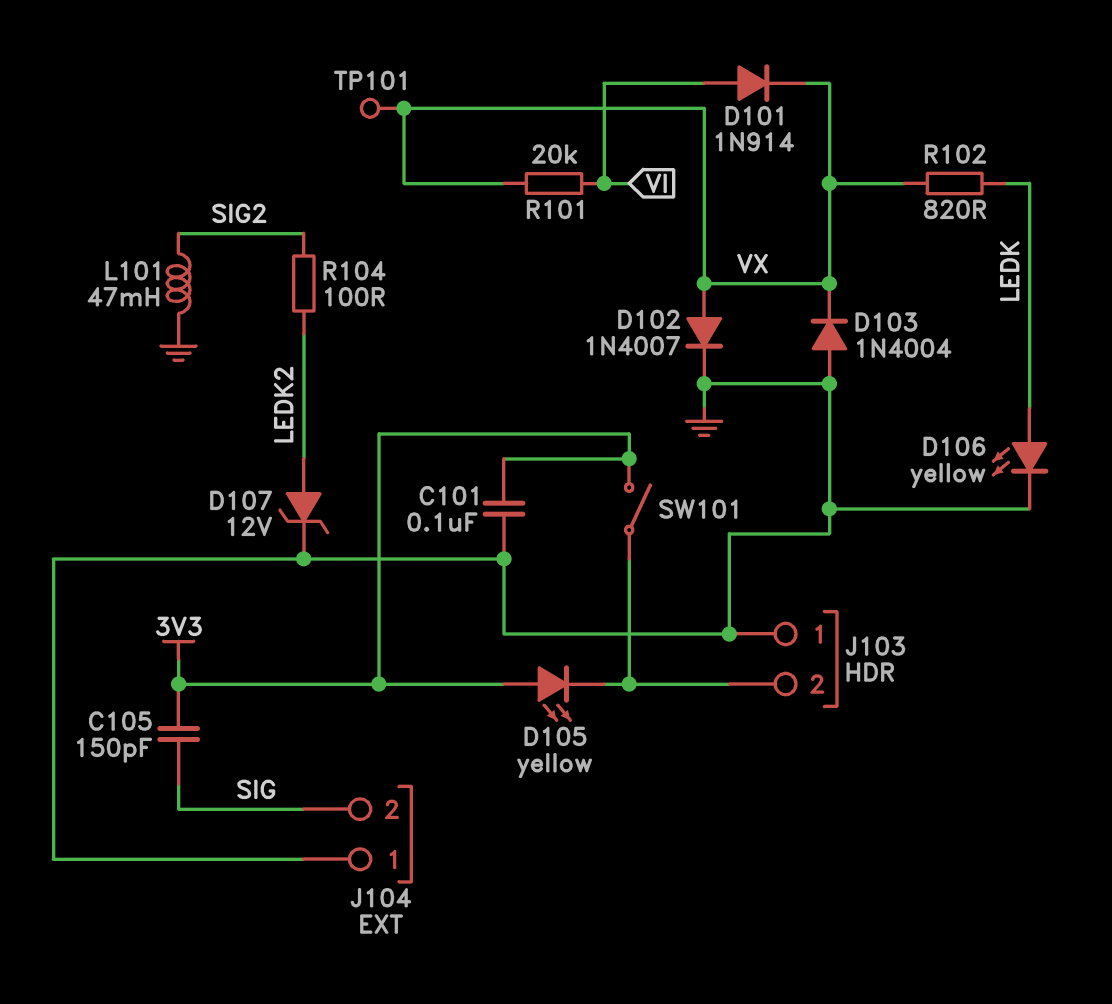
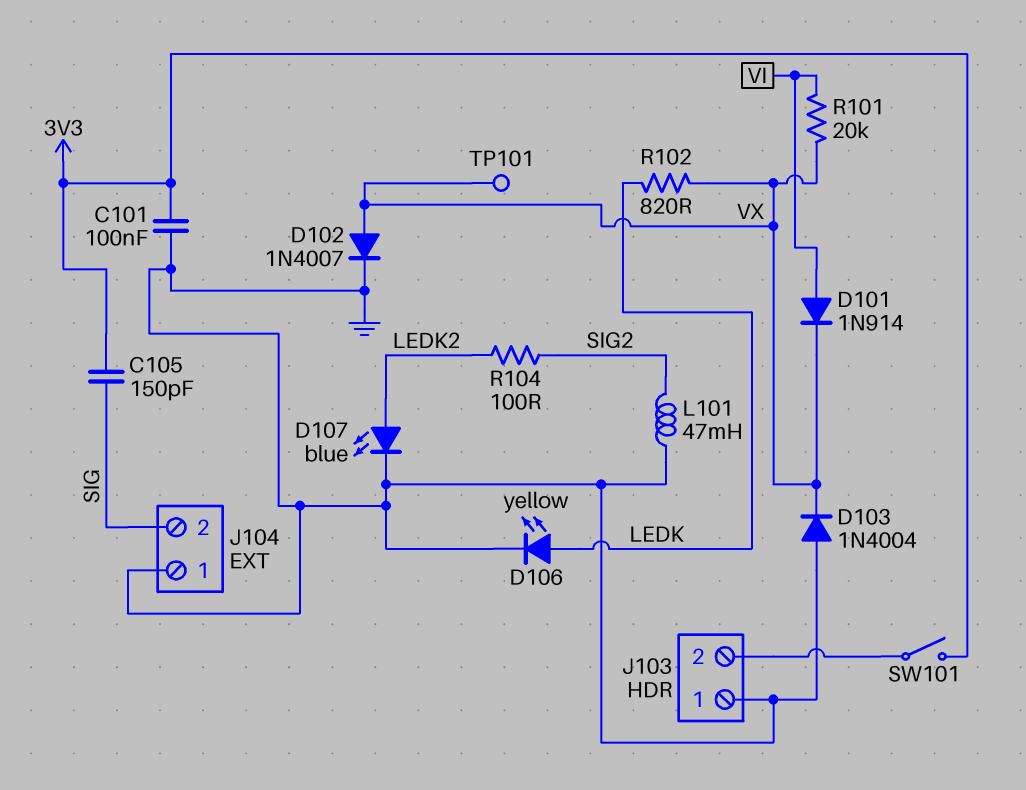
D105: LED yellow (A 3V3, K J103/2) -> none
D107: zener 12V (A LEDK2, K GND) -> LED blue (A LEDK2, K GND)

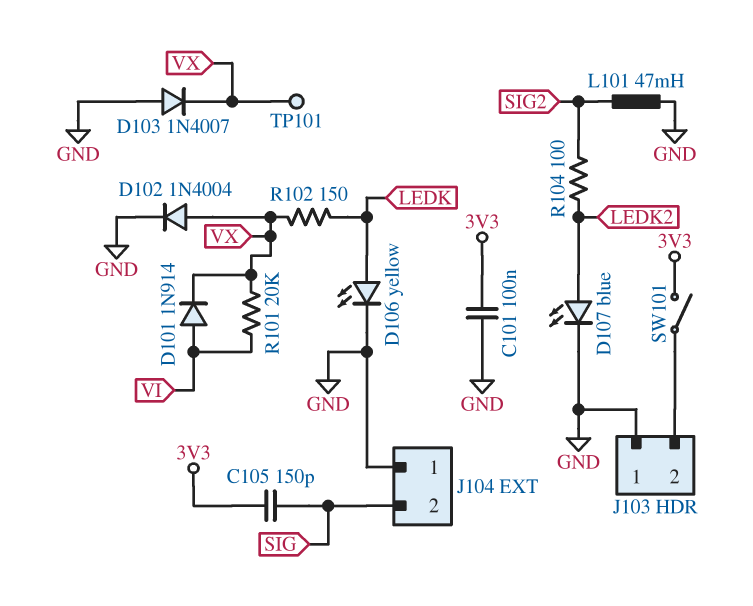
D102: diode 1N4007 (A VX, K GND) -> diode 1N4004 (A VX, K GND)
D103: diode 1N4004 (A GND, K VX) -> diode 1N4007 (A GND, K VX)
R102: 820 (LEDK, VX) -> 150 (LEDK, VX)

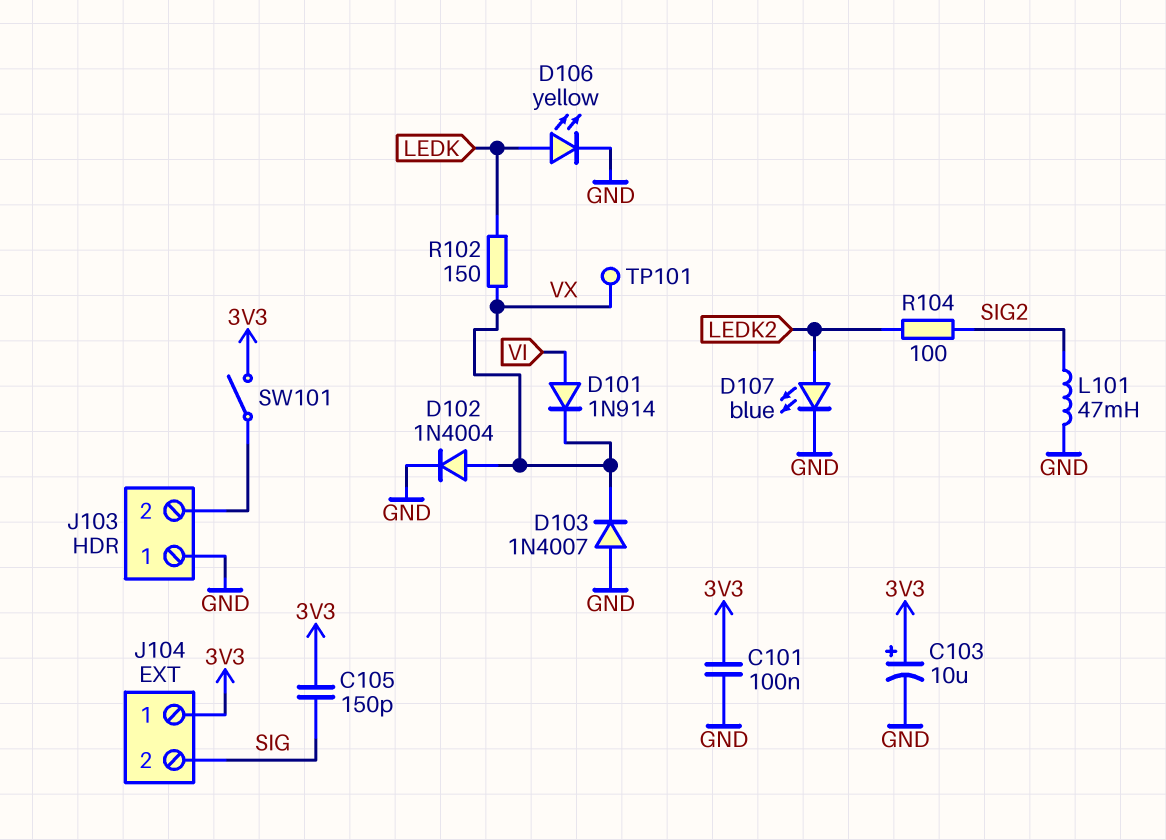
C103: none -> 10uF (plus 3V3, minus GND)
J104 pin 1: GND -> 3V3
R101: 20k (VI, VX) -> none

